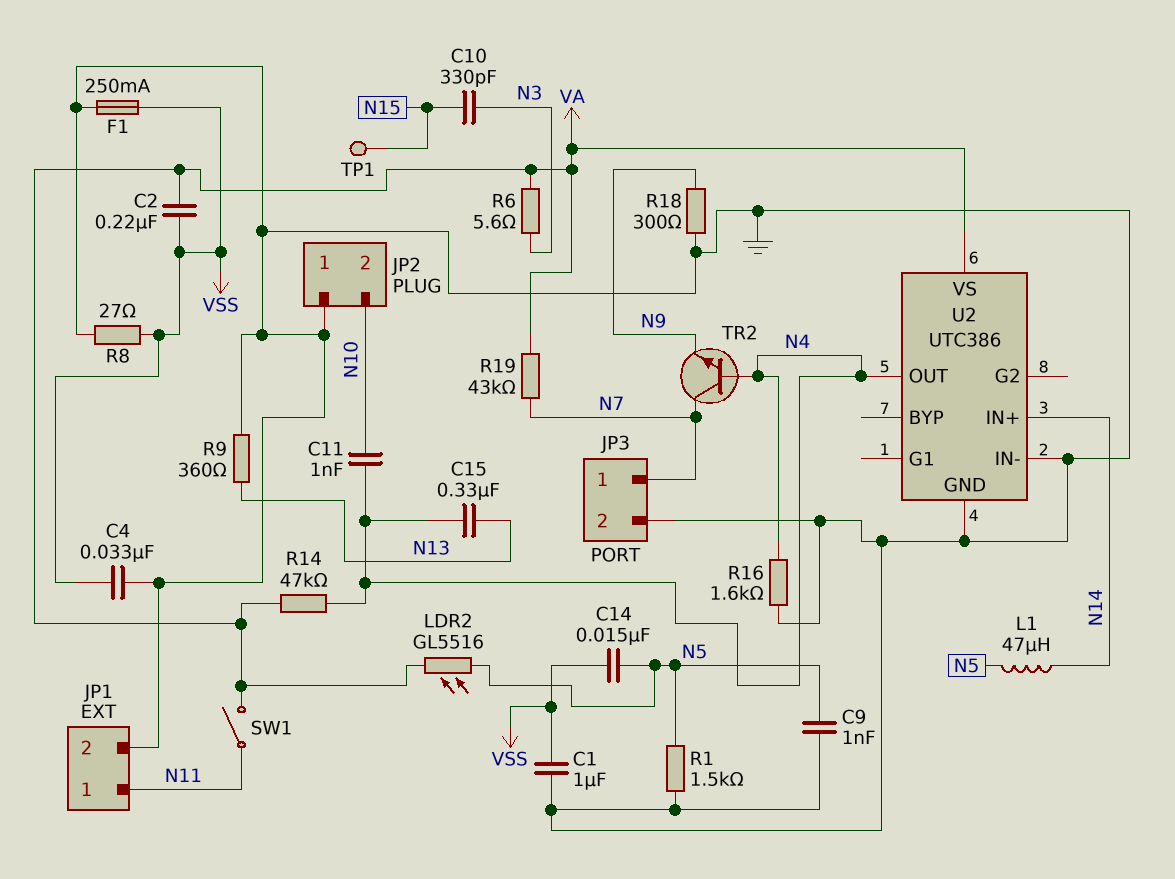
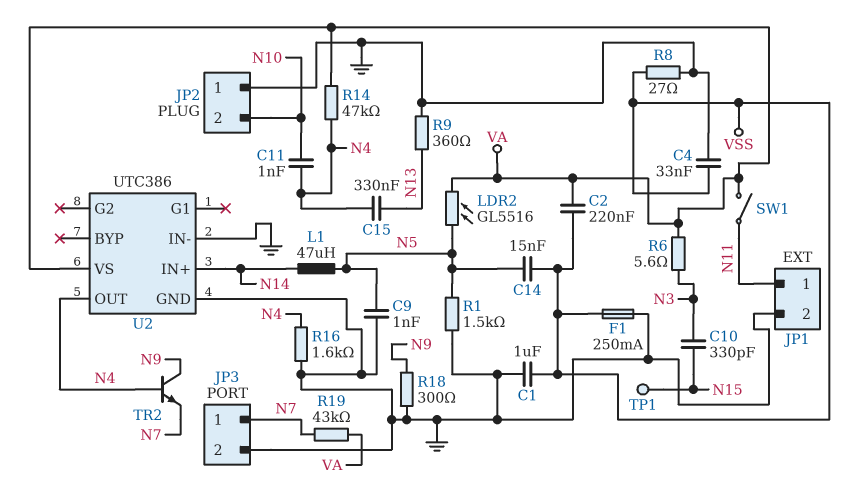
TR2: NPN (B N4, C N7, E N9) -> NPN (B N4, C N9, E N7)

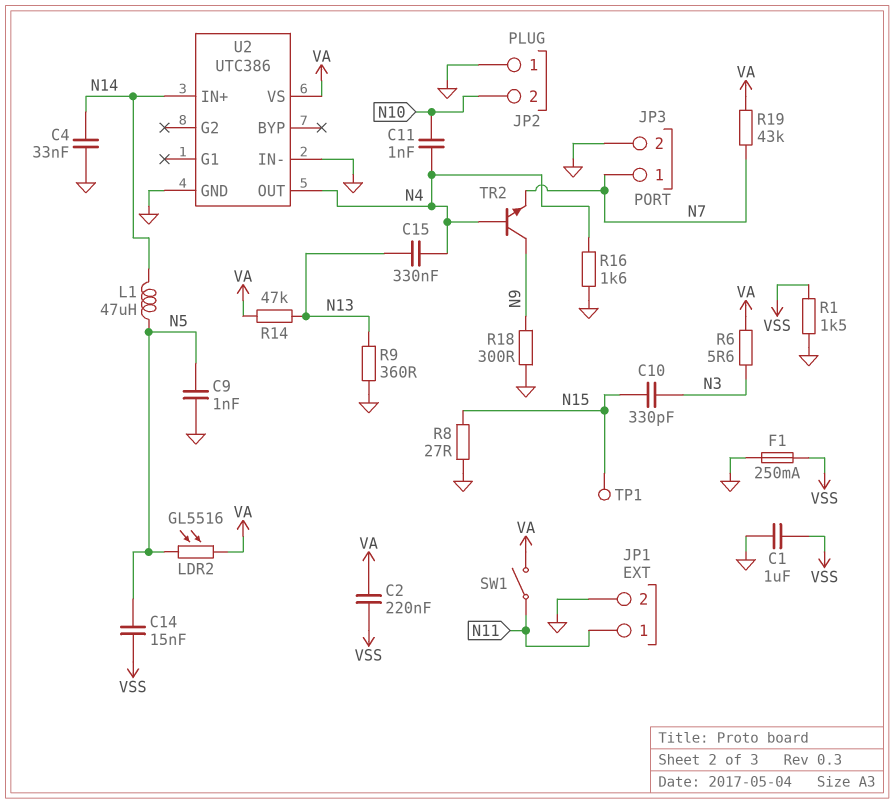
C4: 33nF (GND, VSS) -> 33nF (GND, N14)
R1: 1.5k (GND, N5) -> 1.5k (GND, VSS)
R8: 27 (GND, VSS) -> 27 (GND, N15)
R14: 47k (N4, VA) -> 47k (N13, VA)

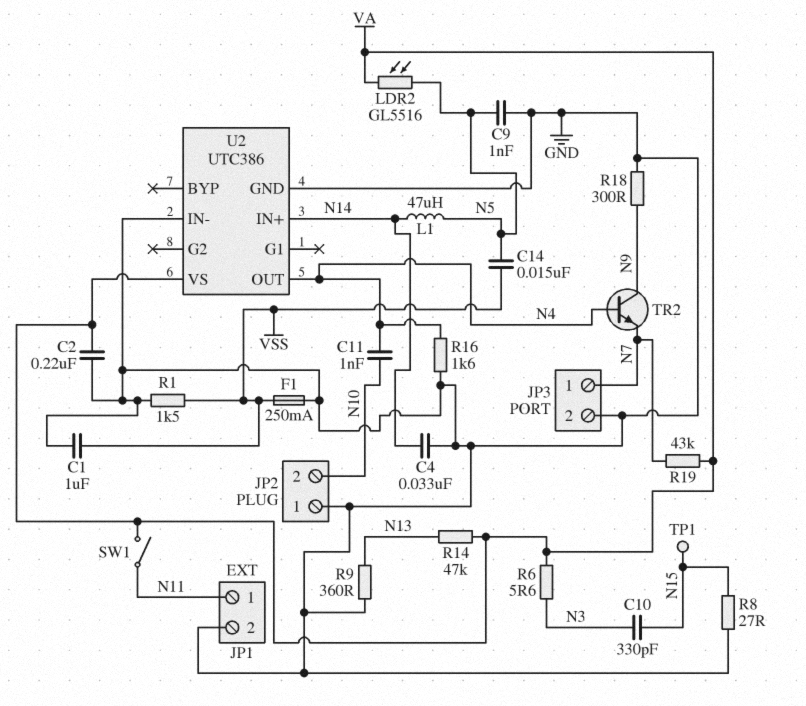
C2: 220nF (VA, VSS) -> 220nF (GND, VA)
C15: 330nF (N4, N13) -> none

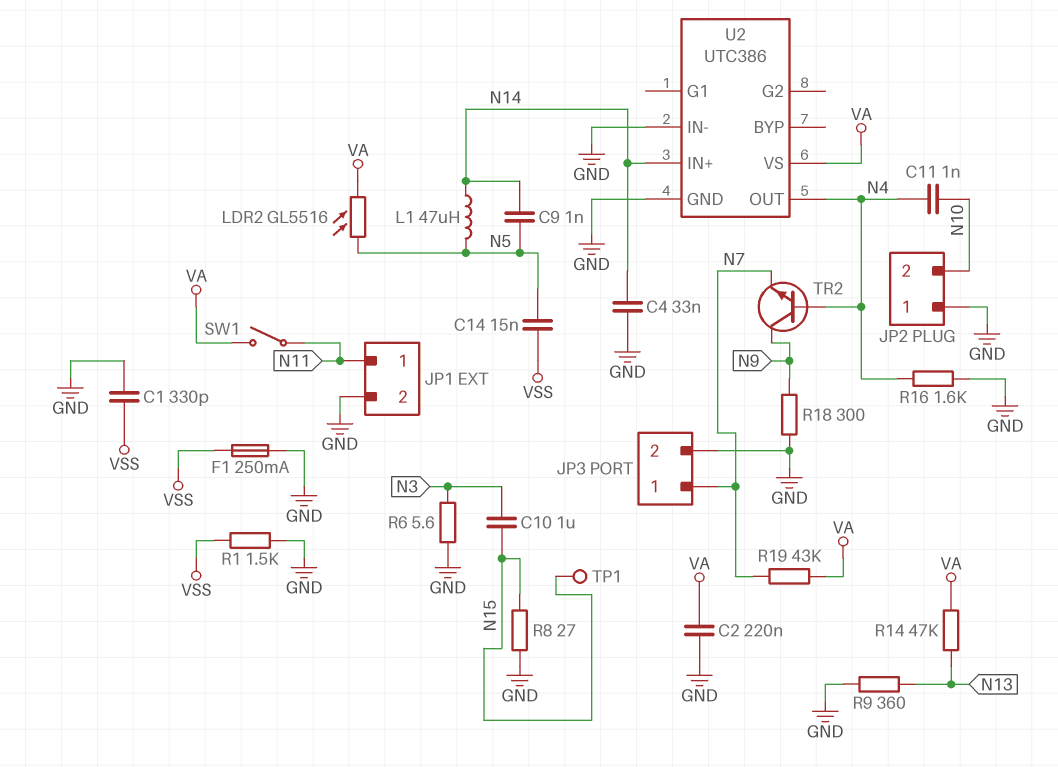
C1: 1uF (GND, VSS) -> 330pF (GND, VSS)
C9: 1nF (GND, N5) -> 1nF (N5, N14)
C10: 330pF (N3, N15) -> 1uF (N3, N15)
R6: 5.6 (N3, VA) -> 5.6 (GND, N3)

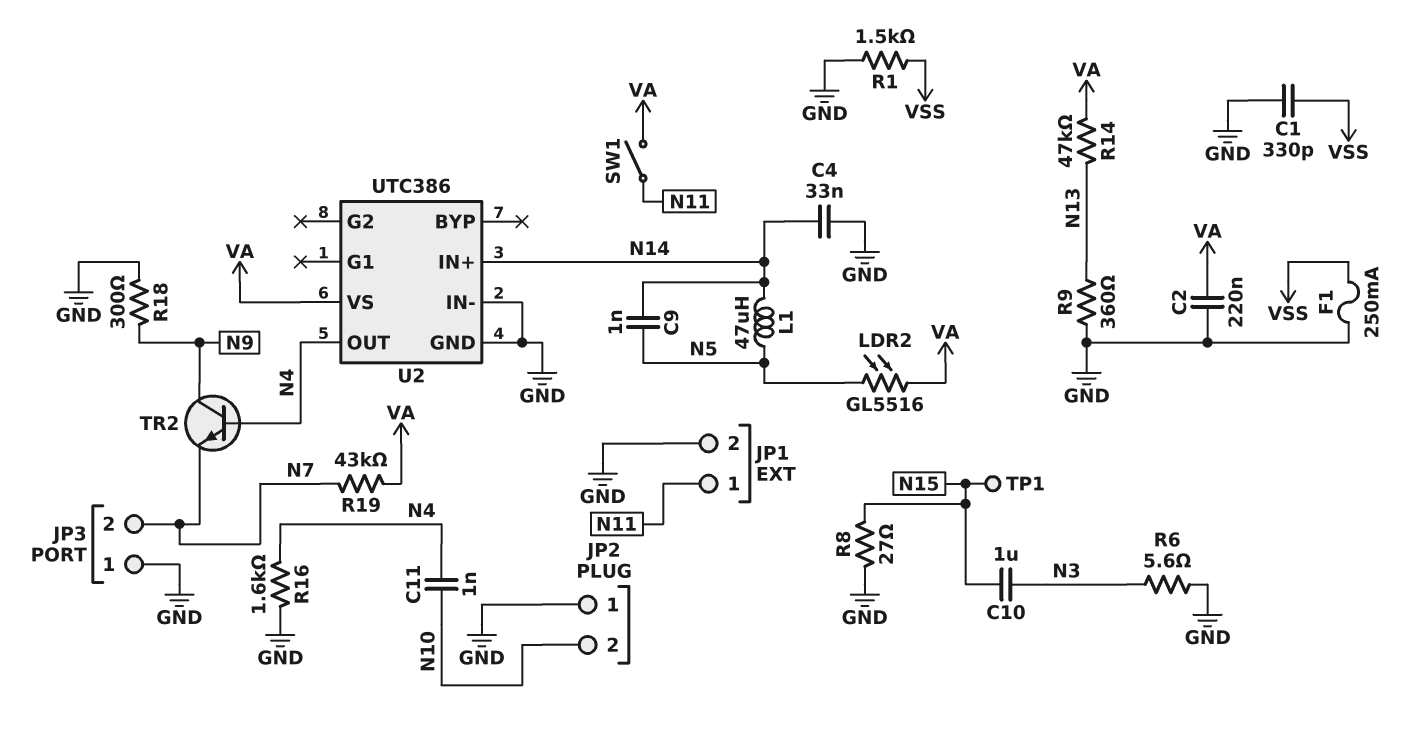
C14: 15nF (N5, VSS) -> none
JP3 pin 1: N7 -> GND
JP3 pin 2: GND -> N7

